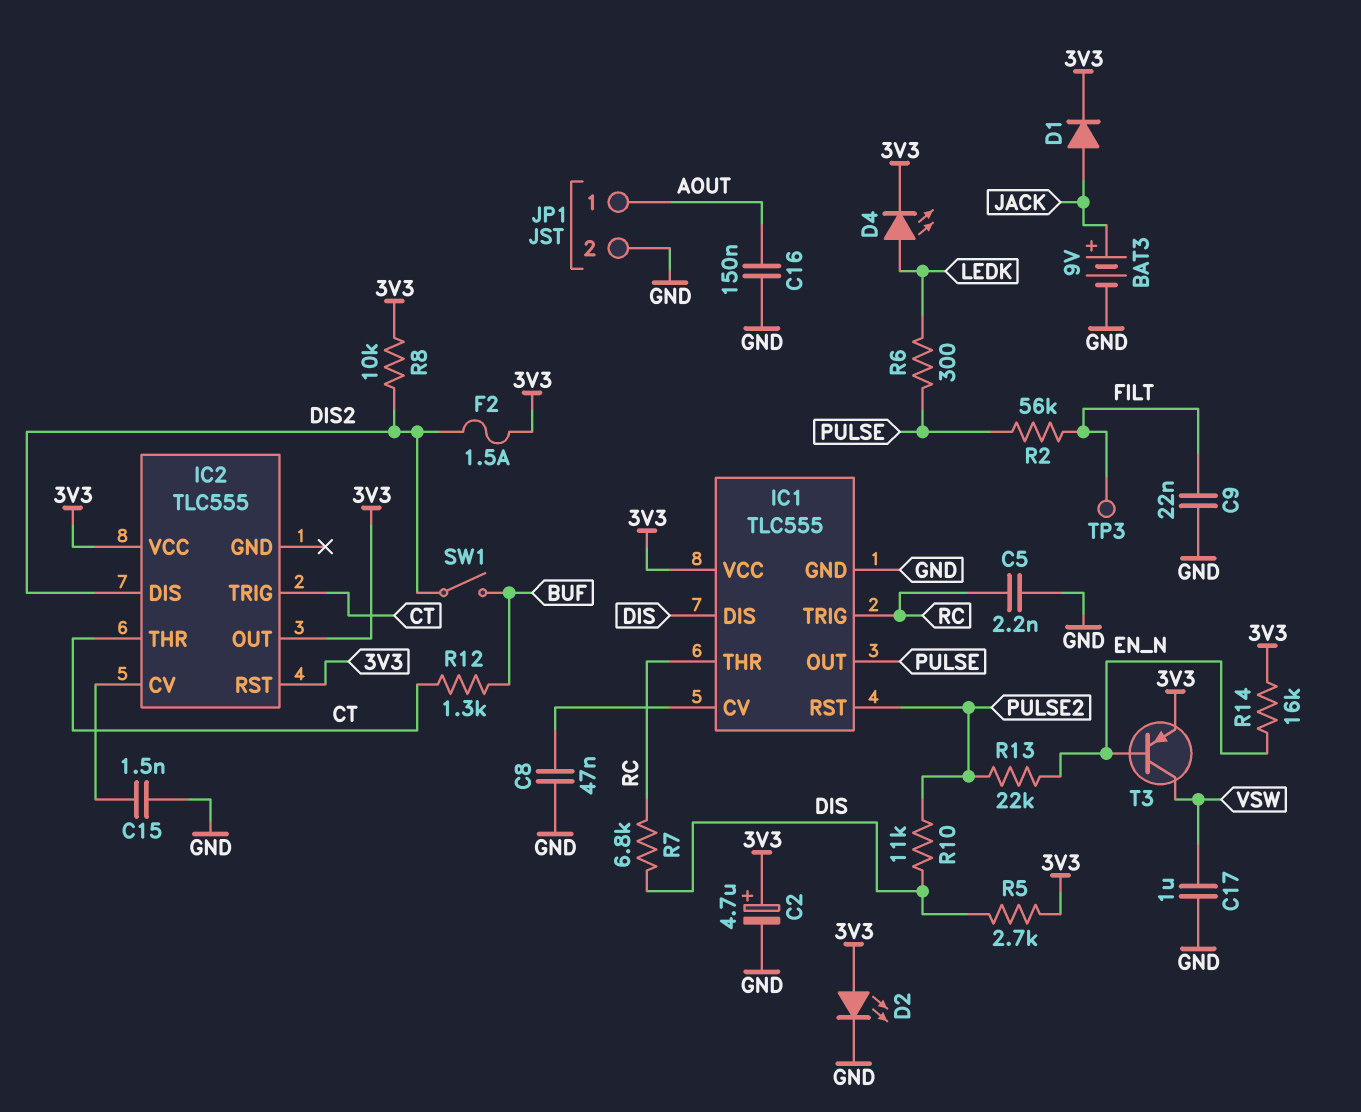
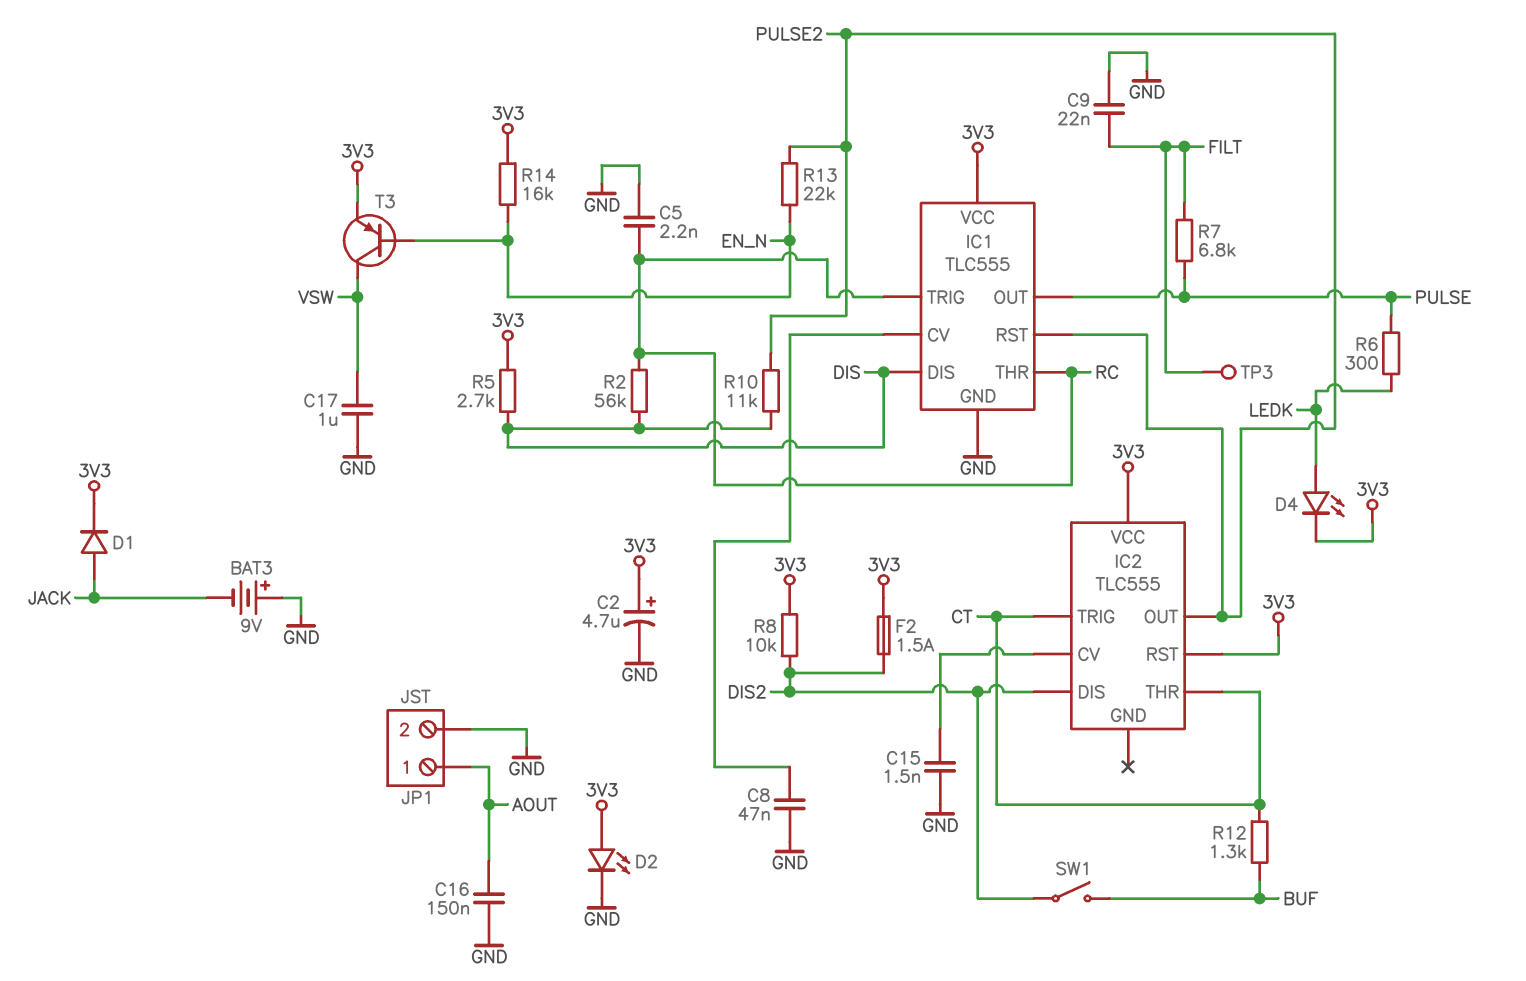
BAT3: 9V (plus JACK, minus GND) -> 9V (plus GND, minus JACK)
IC2 pin OUT: 3V3 -> PULSE2
R2: 56k (FILT, PULSE) -> 56k (DIS, RC)
R7: 6.8k (DIS, RC) -> 6.8k (FILT, PULSE)

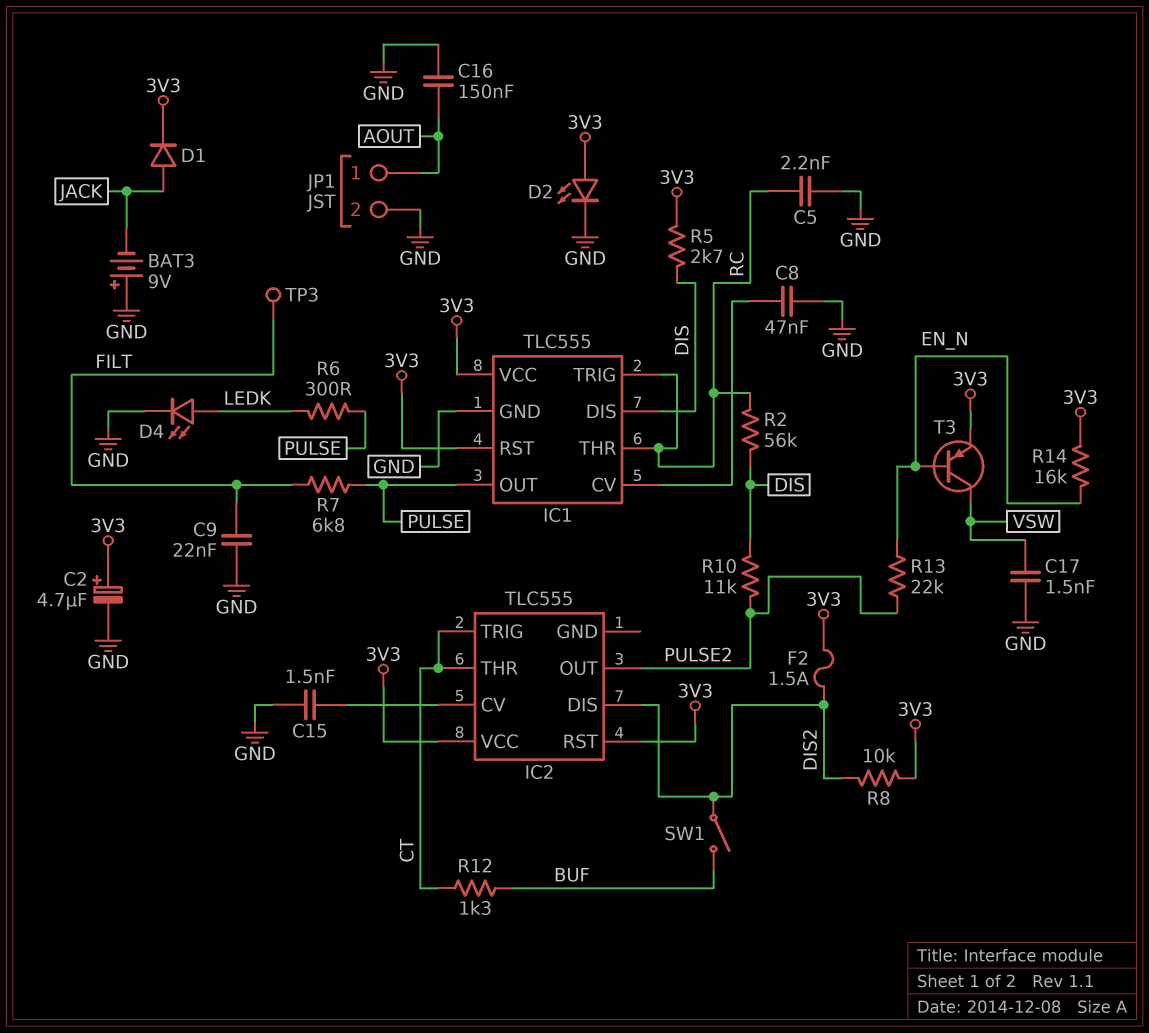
C17: 1uF (GND, VSW) -> 1.5nF (GND, VSW)
D4: LED (A LEDK, K 3V3) -> LED (A LEDK, K GND)
IC1 pin RST: PULSE2 -> 3V3

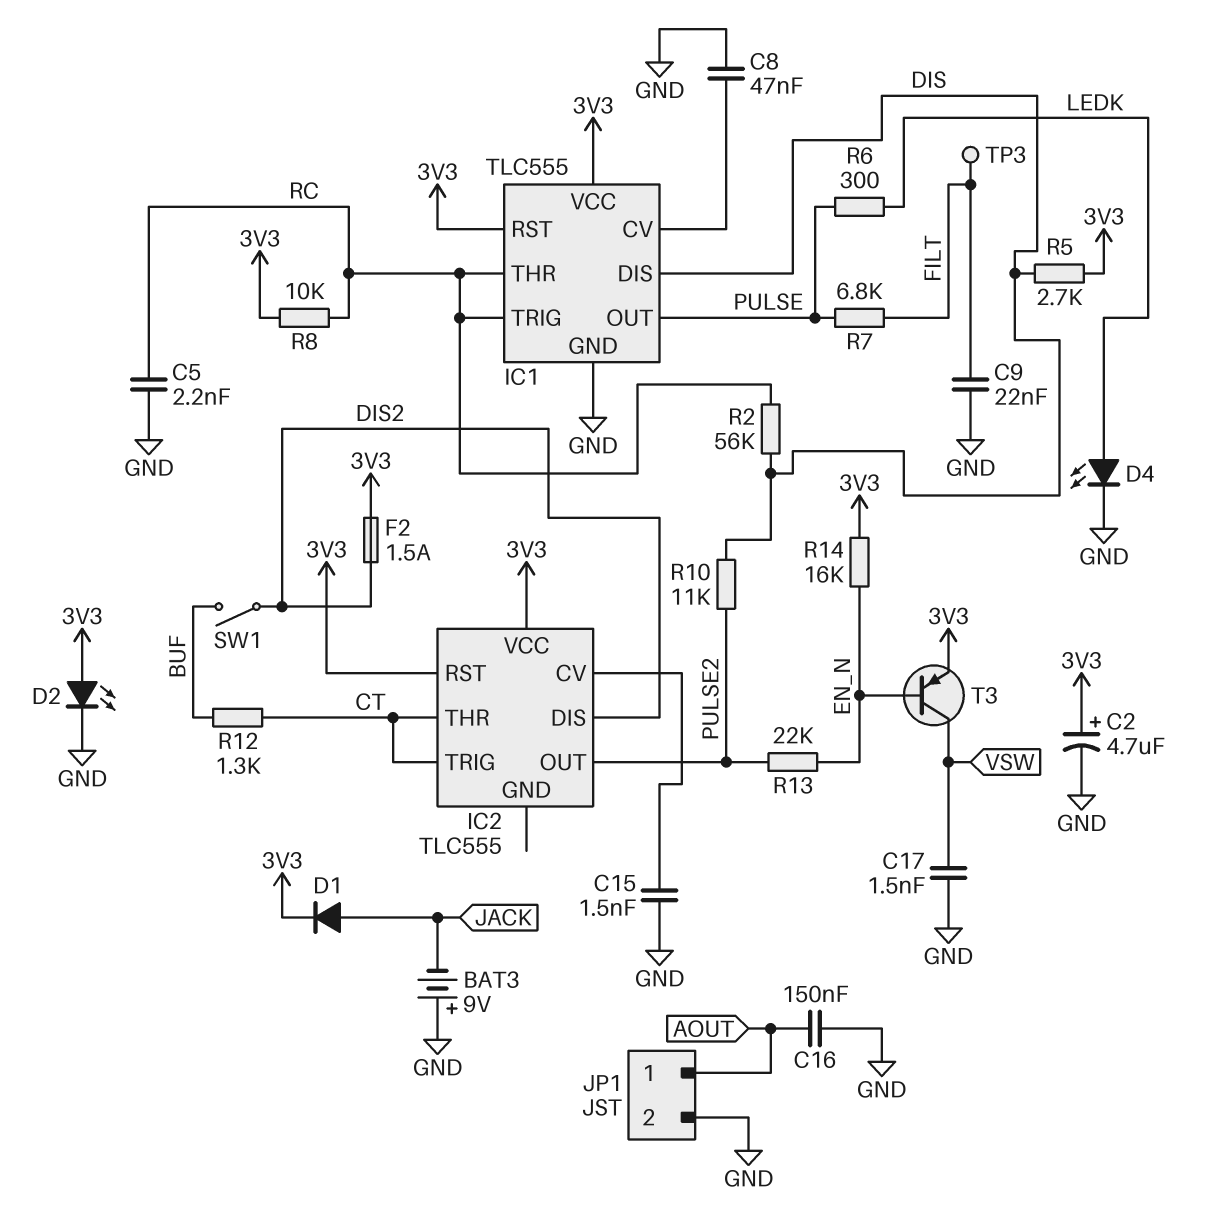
R8: 10k (3V3, DIS2) -> 10k (3V3, RC)

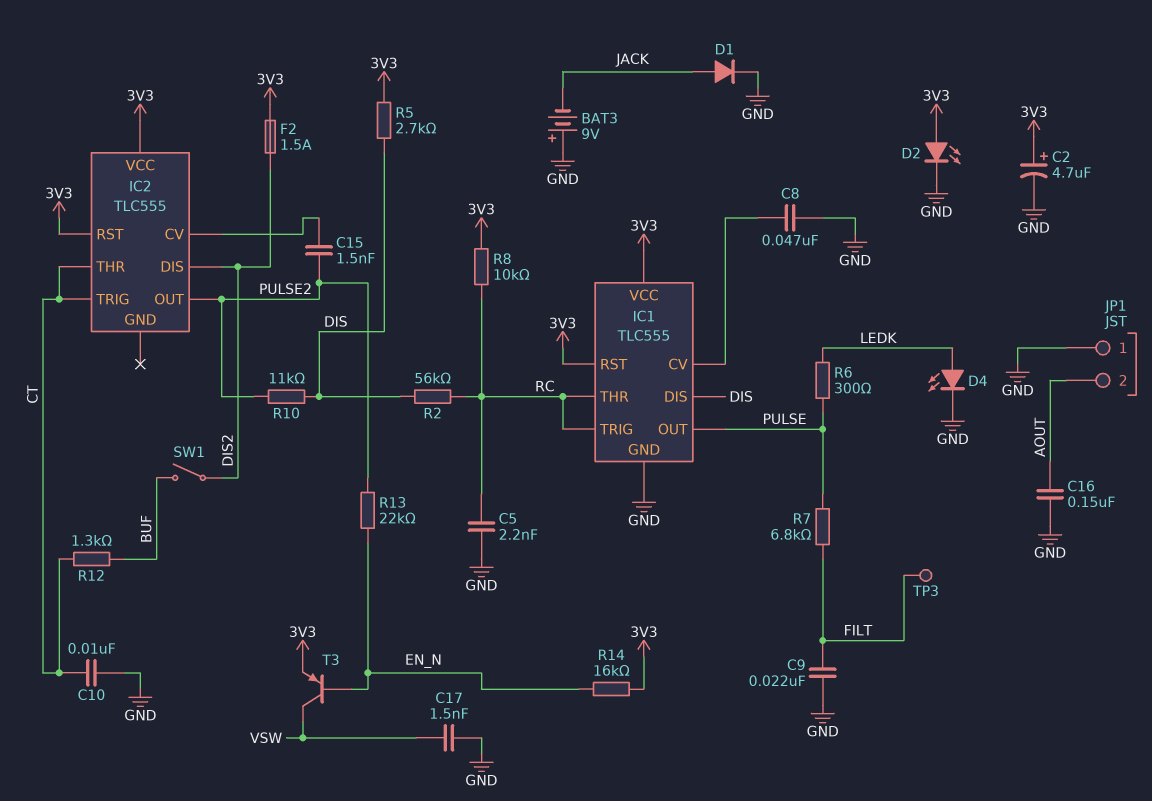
C10: none -> 10nF (CT, GND)
C15: 1.5nF (GND, IC2/CV) -> 1.5nF (IC2/CV, PULSE2)
D1: diode (A JACK, K 3V3) -> diode (A JACK, K GND)
JP1 pin 1: AOUT -> GND
JP1 pin 2: GND -> AOUT

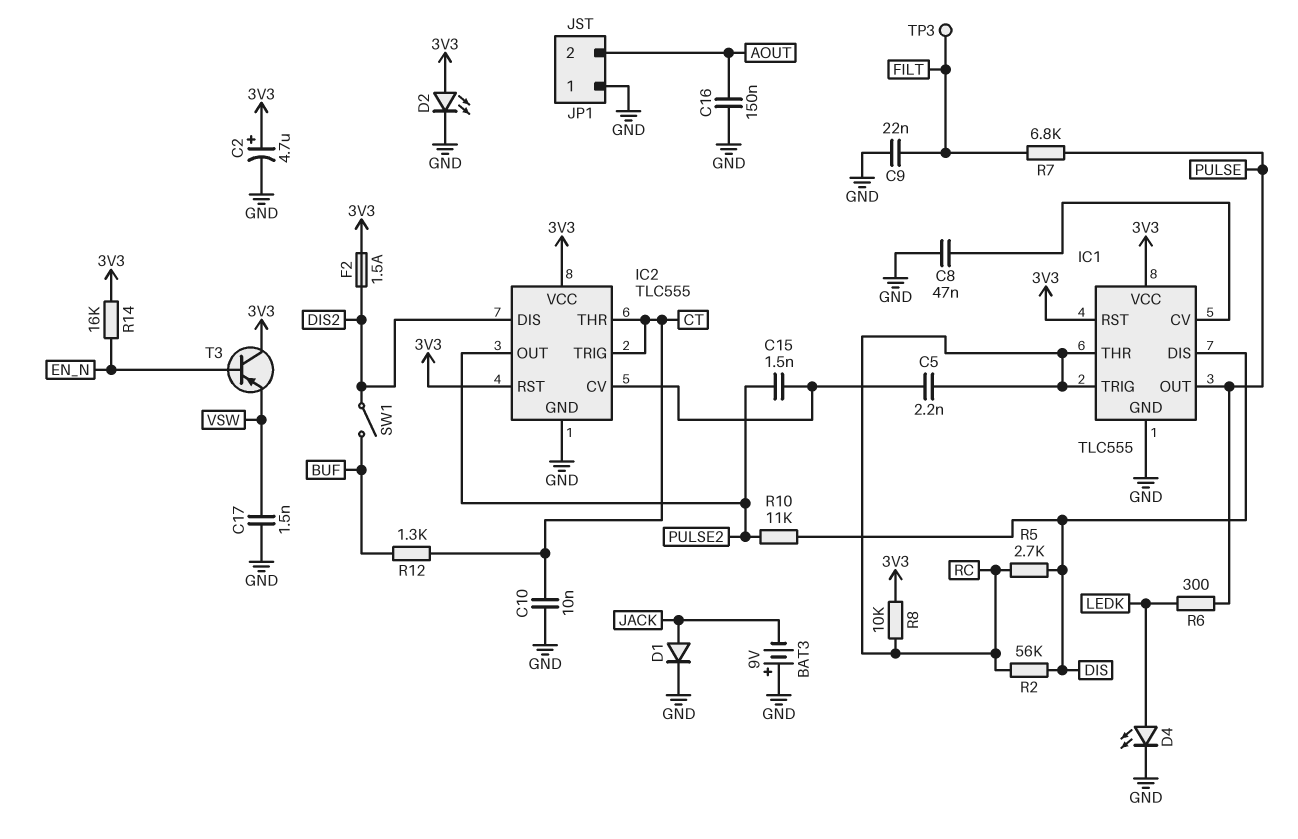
C5: 2.2nF (GND, RC) -> 2.2nF (IC2/CV, RC)
IC2 pin GND: none -> GND
R5: 2.7k (3V3, DIS) -> 2.7k (DIS, RC)
R13: 22k (EN_N, PULSE2) -> none
T3: PNP (B EN_N, C VSW, E 3V3) -> PNP (B EN_N, C 3V3, E VSW)

